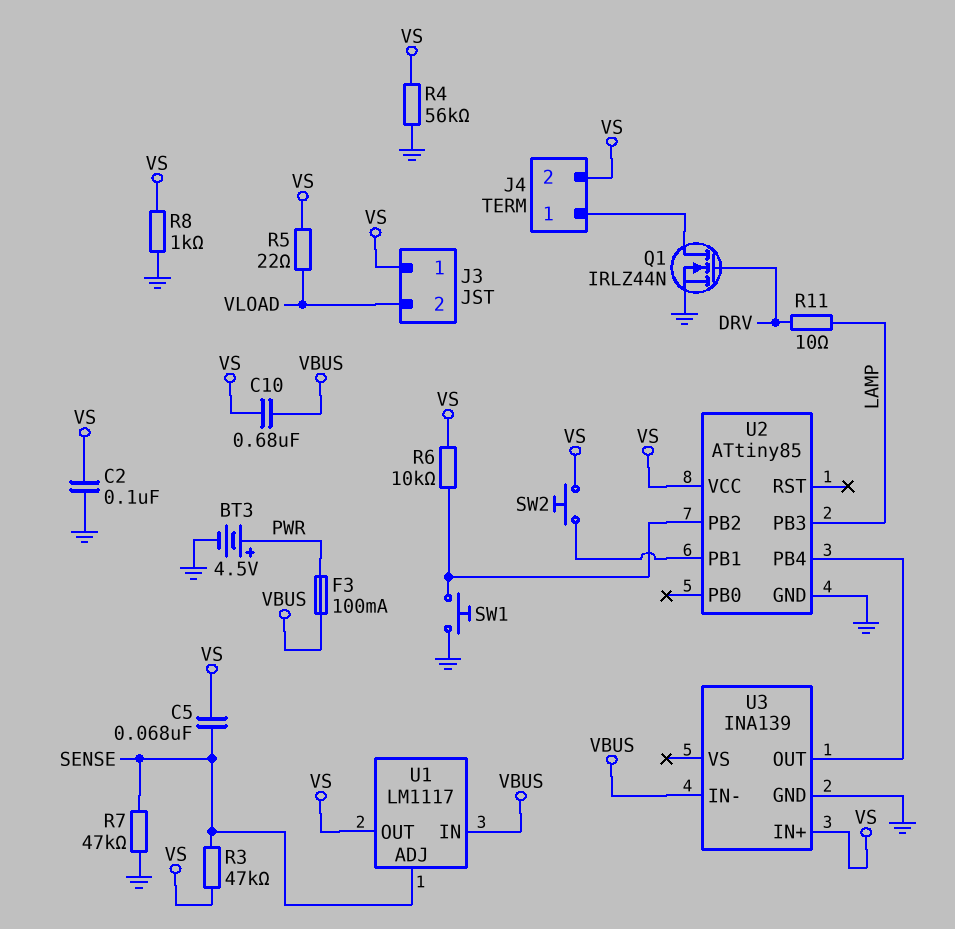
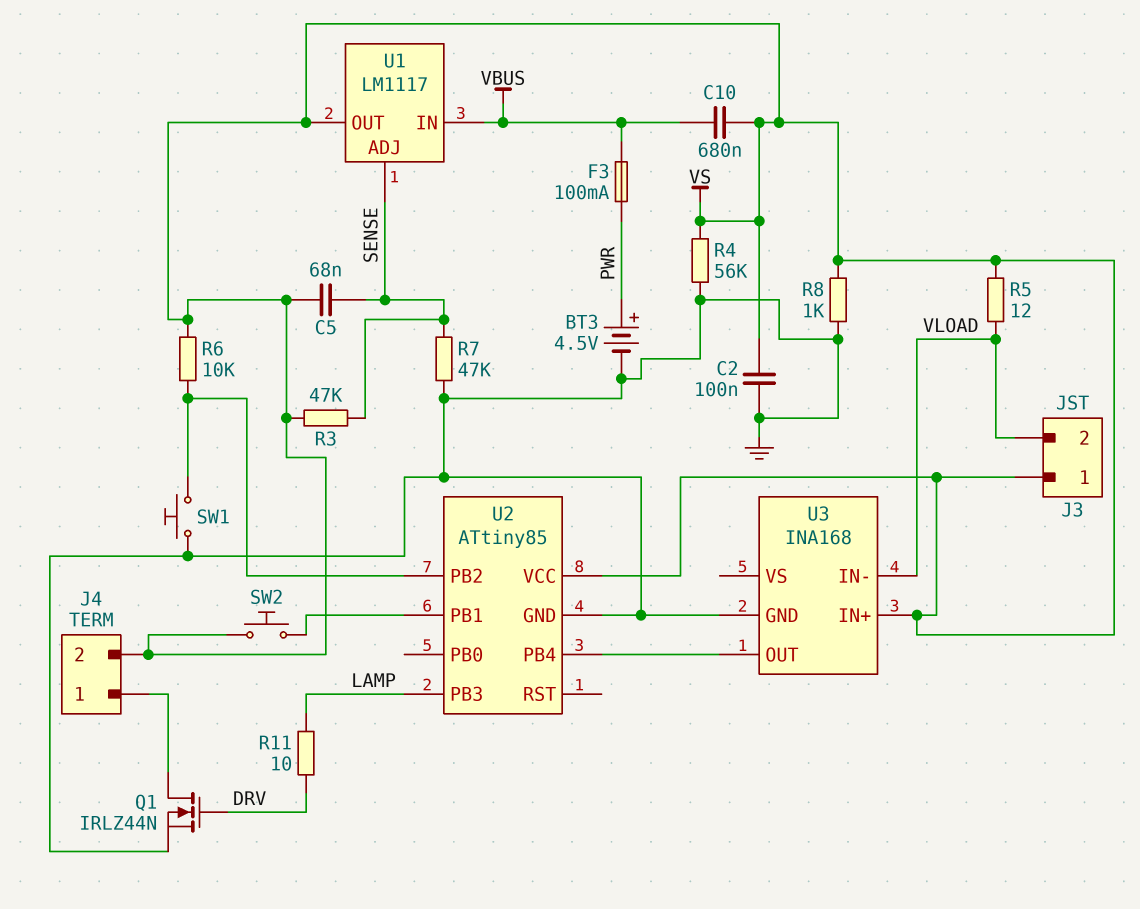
R5: 22 (VLOAD, VS) -> 12 (VLOAD, VS)
U3: INA139 -> INA168
U3 pin IN-: VBUS -> VLOAD

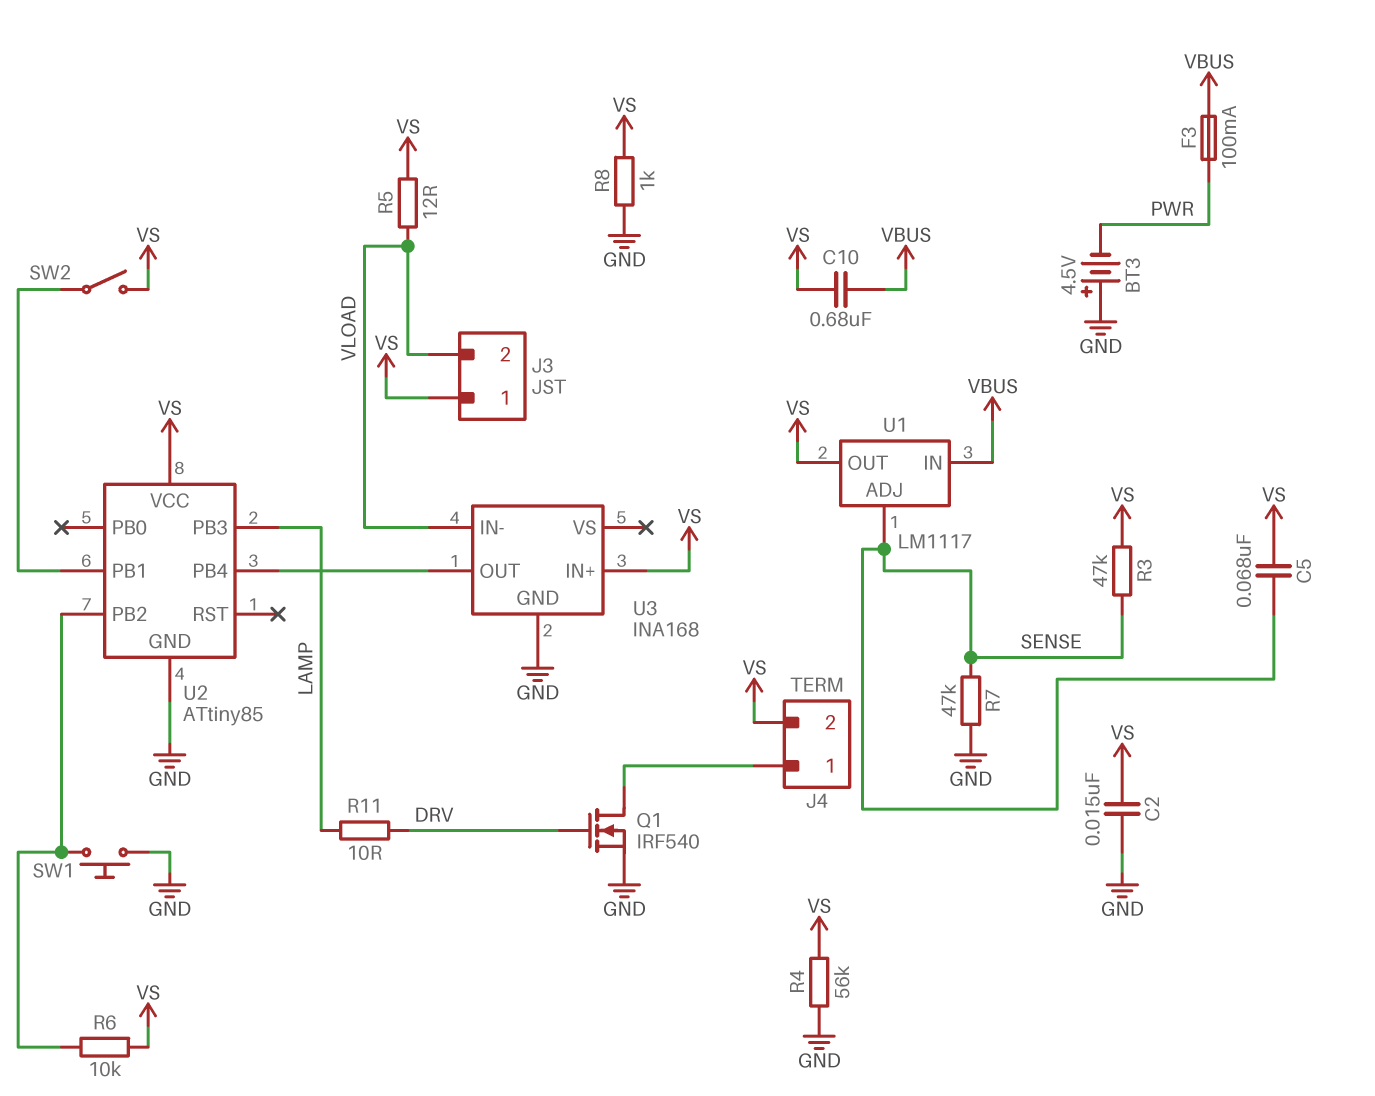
BT3: 4.5V (plus PWR, minus GND) -> 4.5V (plus GND, minus PWR)
C2: 100nF (GND, VS) -> 15nF (GND, VS)
Q1: NMOS IRLZ44N (G DRV, D J4/1, S GND) -> NMOS IRF540 (G DRV, D J4/1, S GND)
SW2: button (U2/PB1, VS) -> switch (U2/PB1, VS)

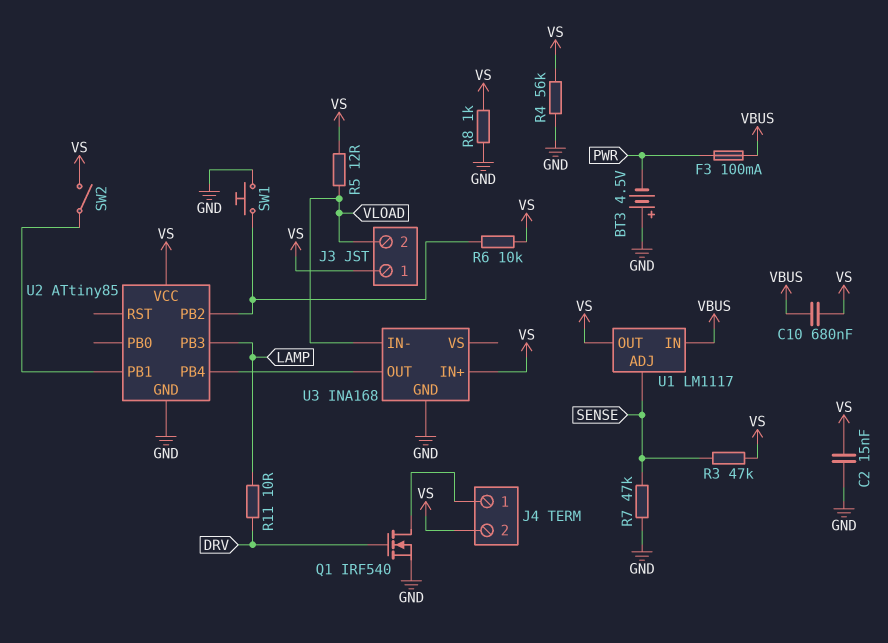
C5: 68nF (SENSE, VS) -> none

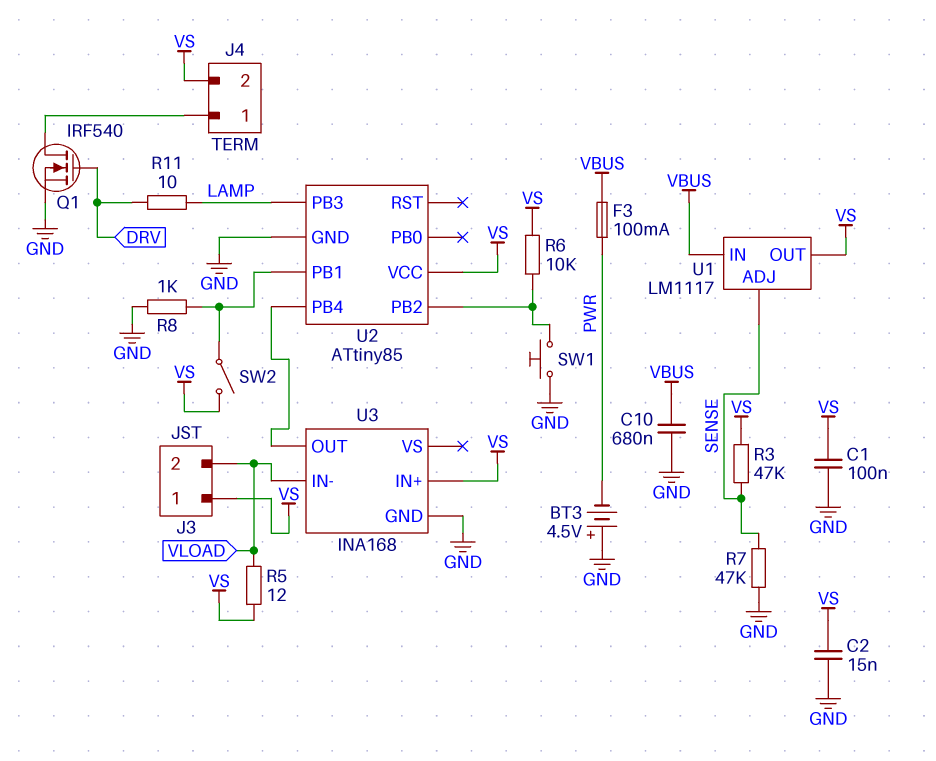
C1: none -> 100nF (GND, VS)
C10: 680nF (VBUS, VS) -> 680nF (GND, VBUS)
R4: 56k (GND, VS) -> none
R8: 1k (GND, VS) -> 1k (GND, U2/PB1)

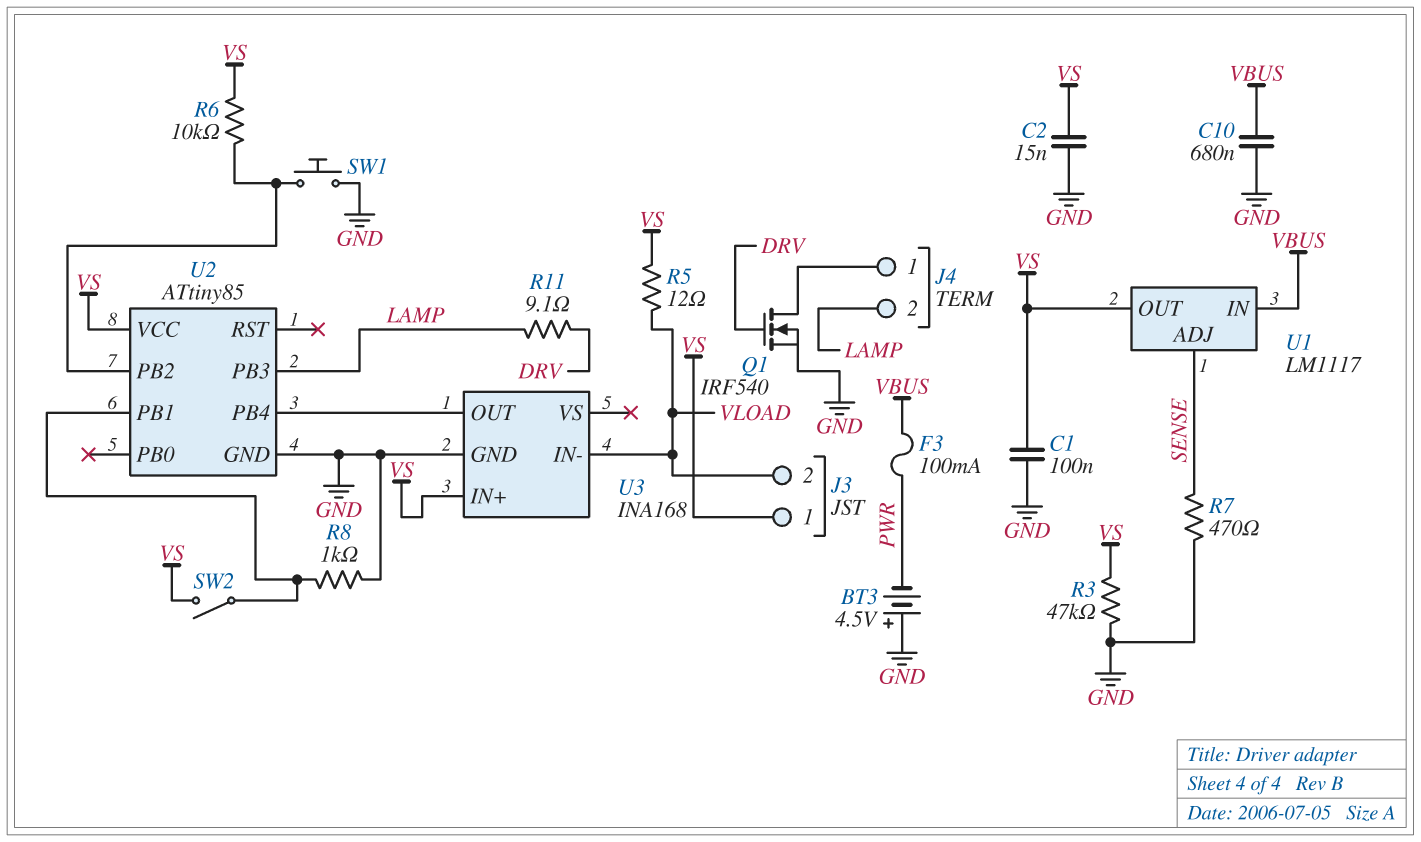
J4 pin 2: VS -> LAMP
R3: 47k (SENSE, VS) -> 47k (GND, VS)
R7: 47k (GND, SENSE) -> 470 (GND, SENSE)
R11: 10 (DRV, LAMP) -> 9.1 (DRV, LAMP)

